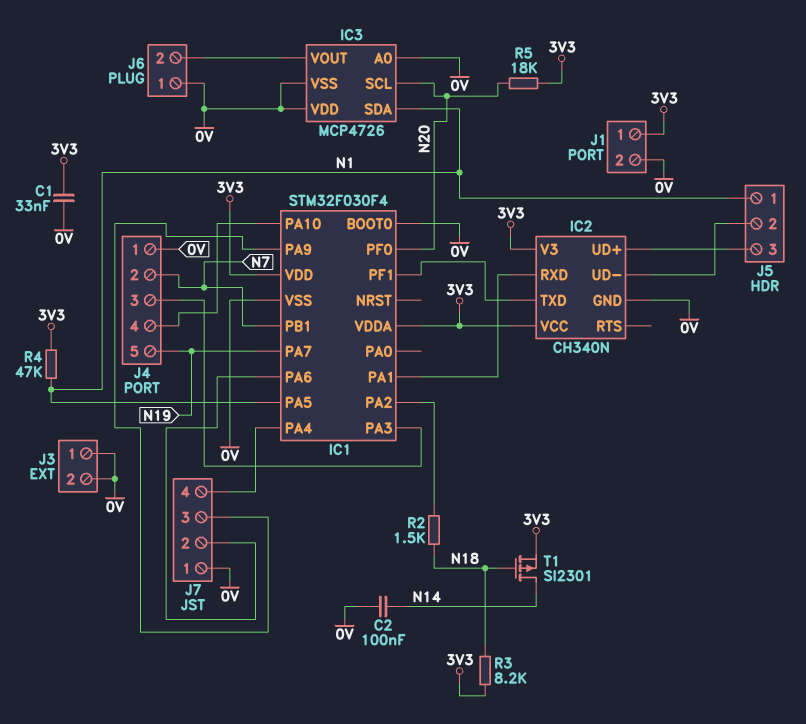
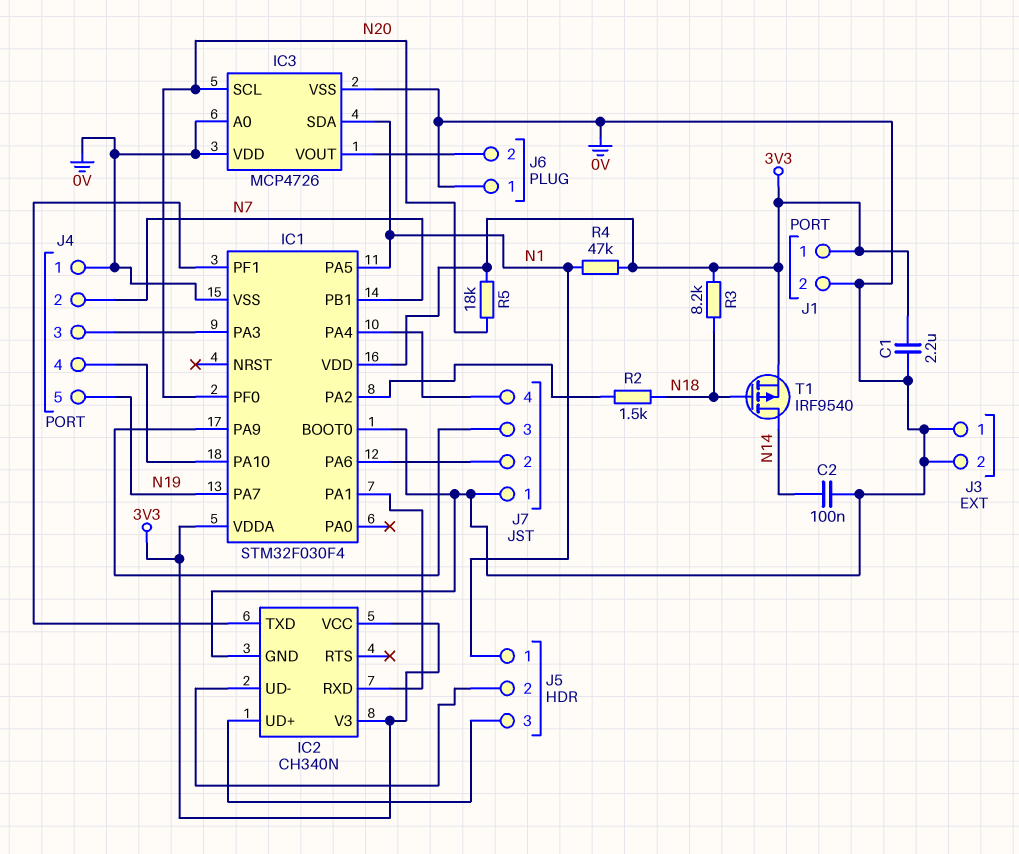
C1: 33nF (0V, 3V3) -> 2.2uF (0V, 3V3)
T1: PMOS SI2301 (G N18, D N14, S 3V3) -> PMOS IRF9540 (G N18, D N14, S 3V3)

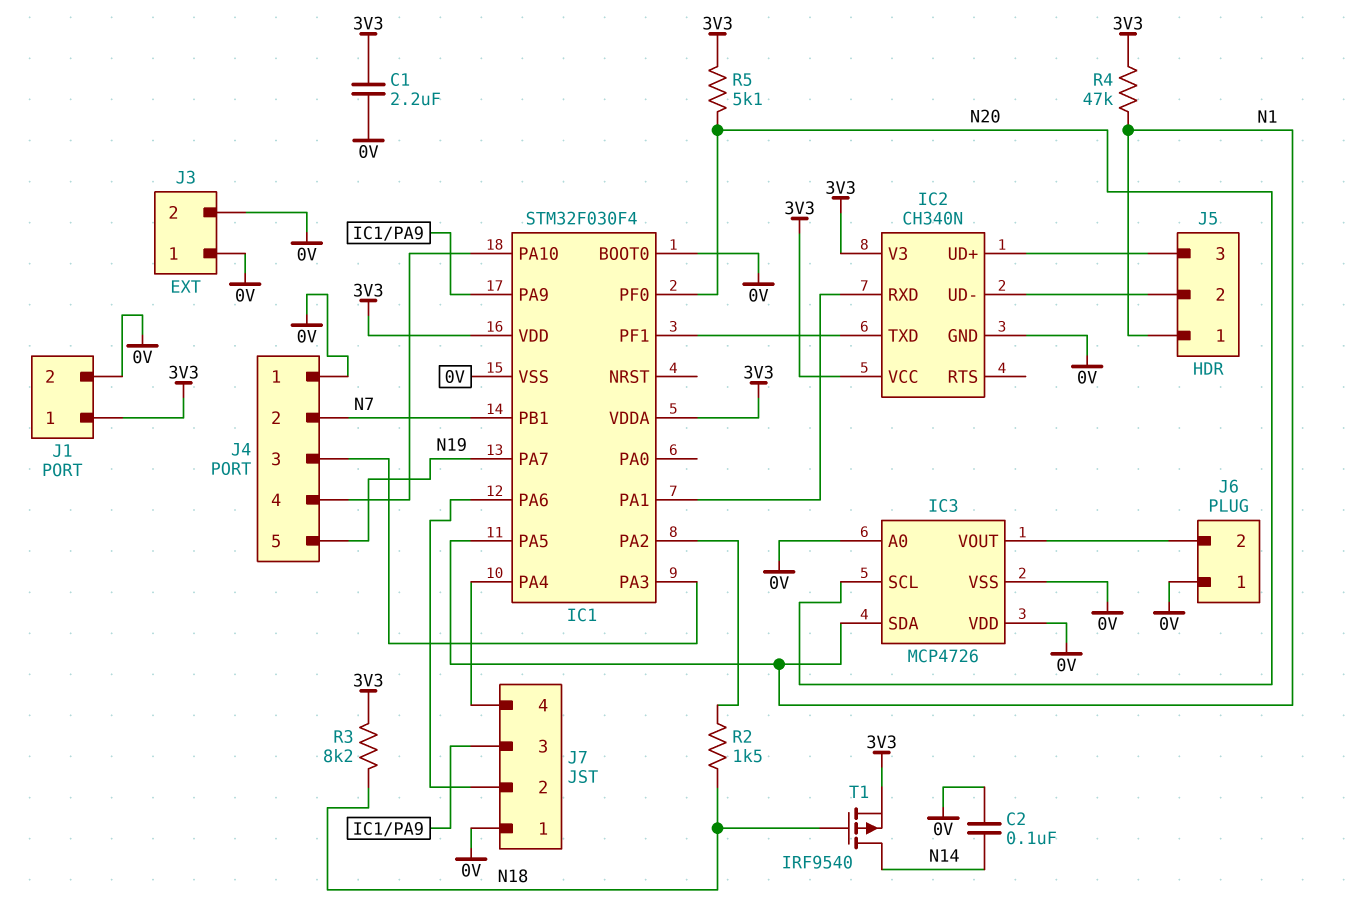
R5: 18k (3V3, N20) -> 5.1k (3V3, N20)

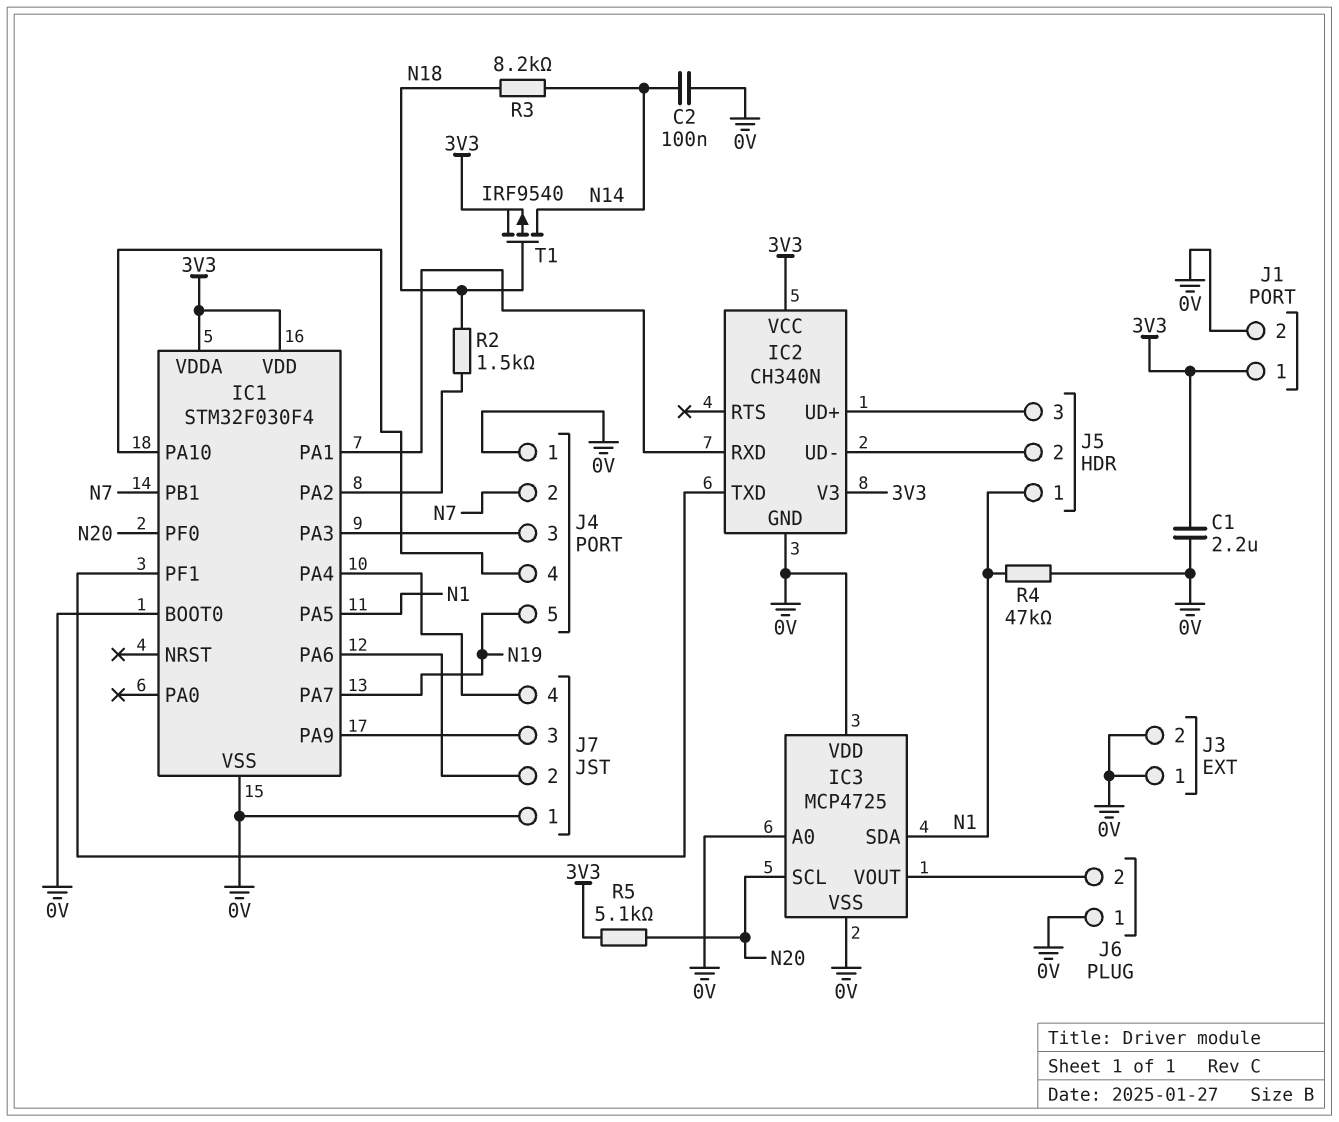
IC3: MCP4726 -> MCP4725
R3: 8.2k (3V3, N18) -> 8.2k (N14, N18)
R4: 47k (3V3, N1) -> 47k (0V, N1)

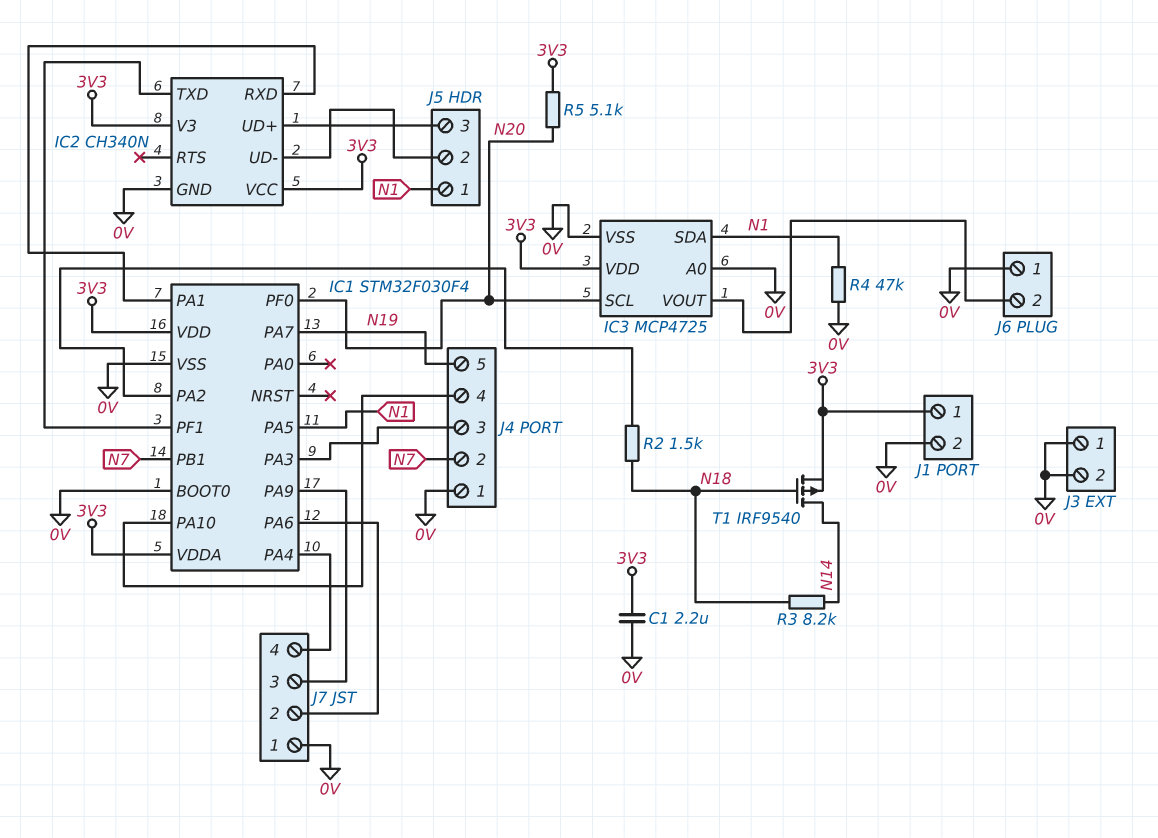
C2: 100nF (0V, N14) -> none
IC3 pin VDD: 0V -> 3V3

